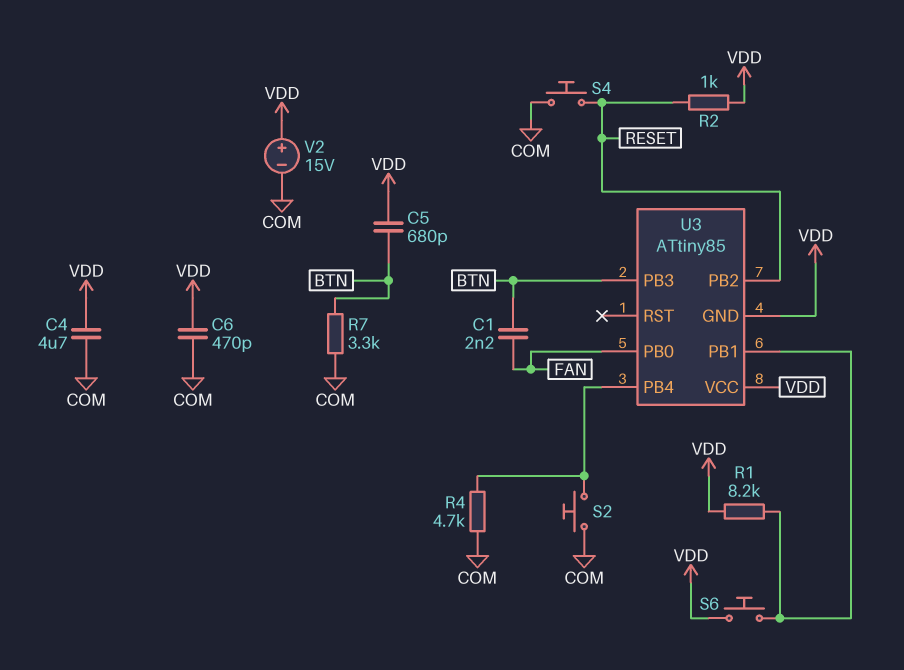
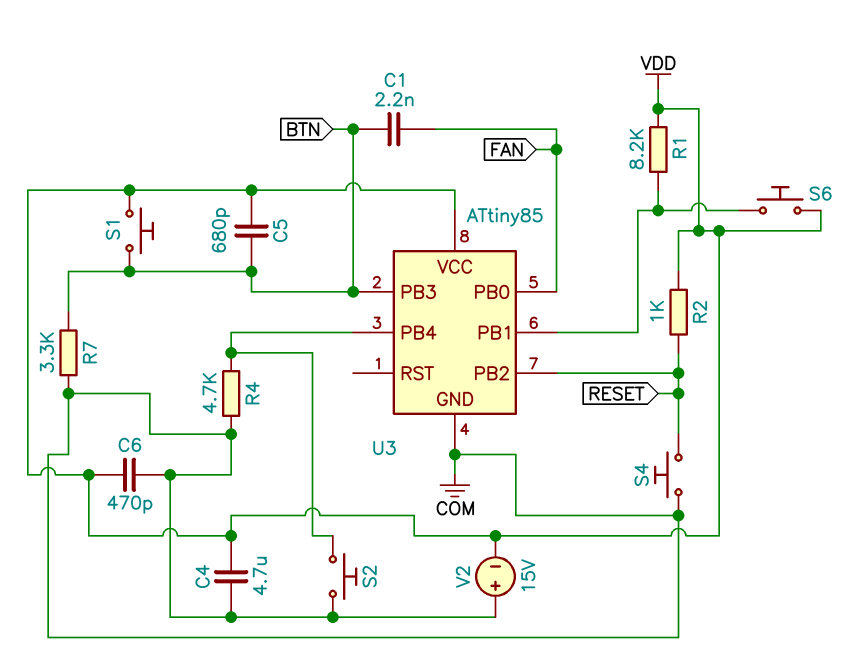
S1: none -> button (BTN, VDD)
U3 pin GND: VDD -> COM
V2: 15V (plus VDD, minus COM) -> 15V (plus COM, minus VDD)

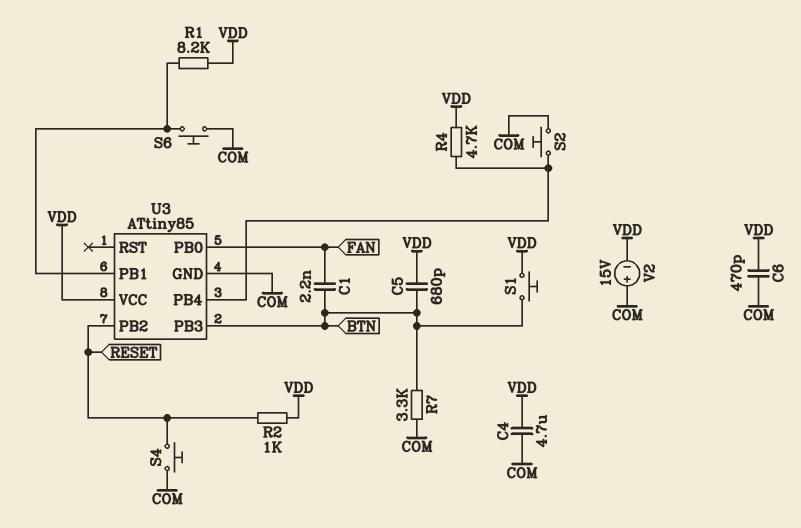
R4: 4.7k (COM, U3/PB4) -> 4.7k (U3/PB4, VDD)
S6: button (U3/PB1, VDD) -> button (COM, U3/PB1)

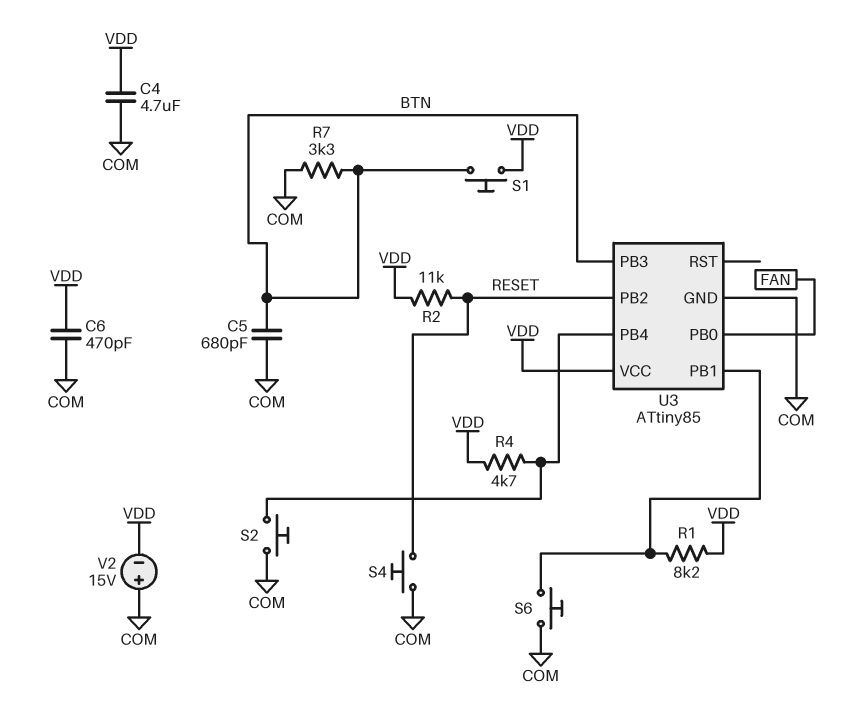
C1: 2.2nF (BTN, FAN) -> none
C5: 680pF (BTN, VDD) -> 680pF (BTN, COM)
R2: 1k (RESET, VDD) -> 11k (RESET, VDD)

